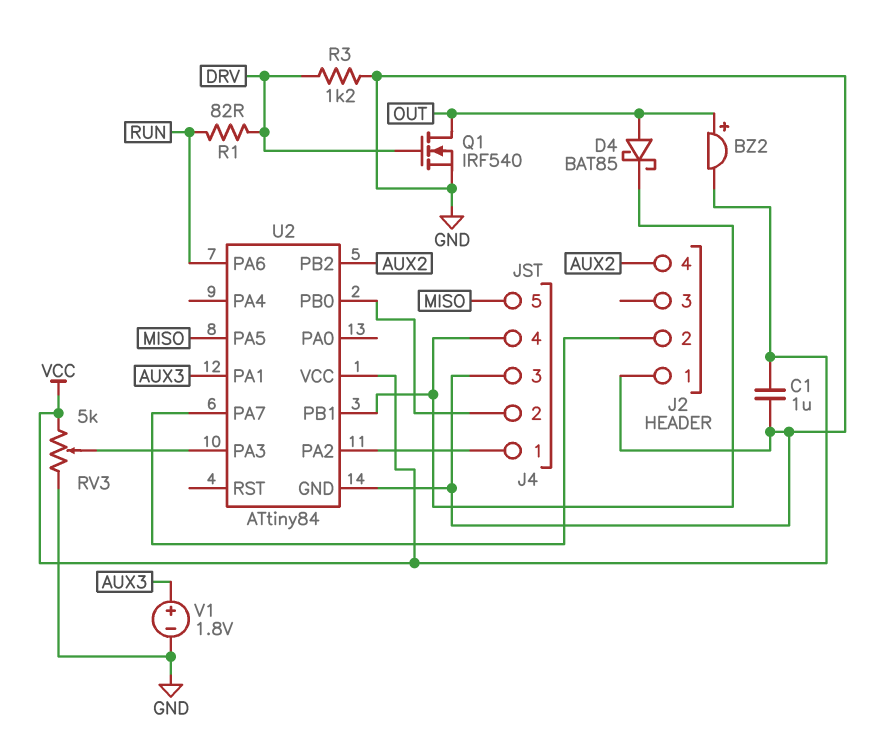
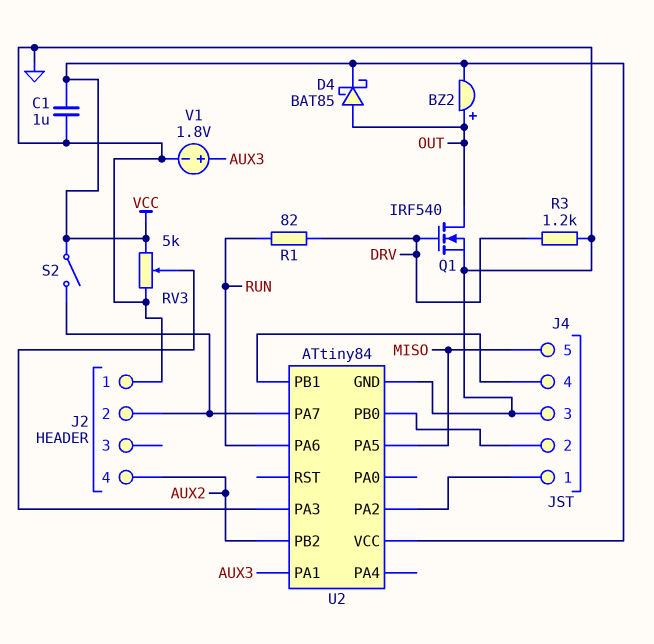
D4: schottky BAT85 (A OUT, K J4/4) -> schottky BAT85 (A OUT, K VCC)
S2: none -> switch (J2/2, VCC)

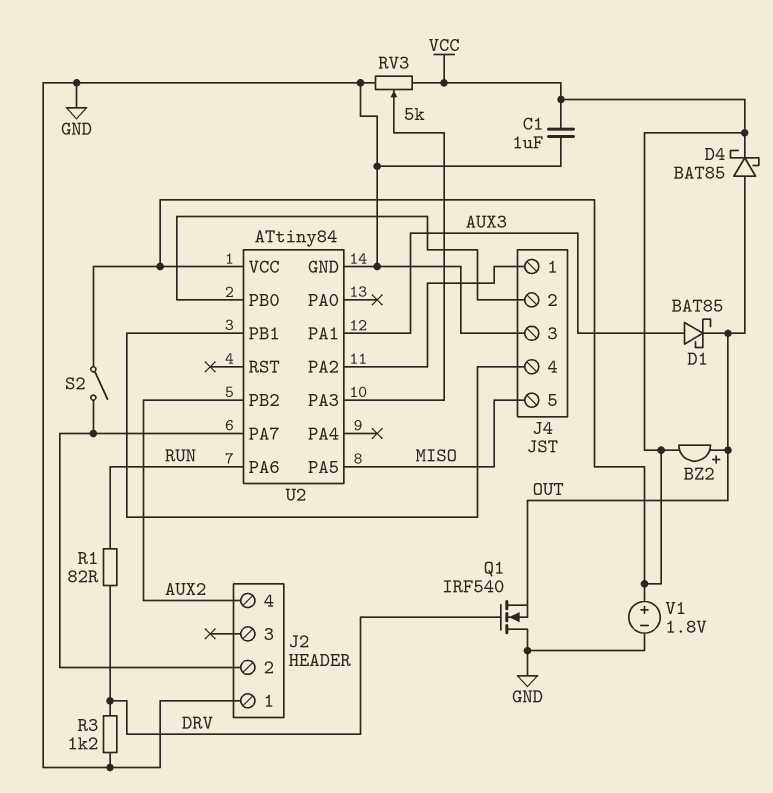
D1: none -> schottky BAT85 (A AUX3, K OUT)
Q1: NMOS IRF540 (G DRV, D OUT, S GND) -> NMOS IRF540 (G DRV, D GND, S OUT)
V1: 1.8V (plus AUX3, minus GND) -> 1.8V (plus VCC, minus GND)

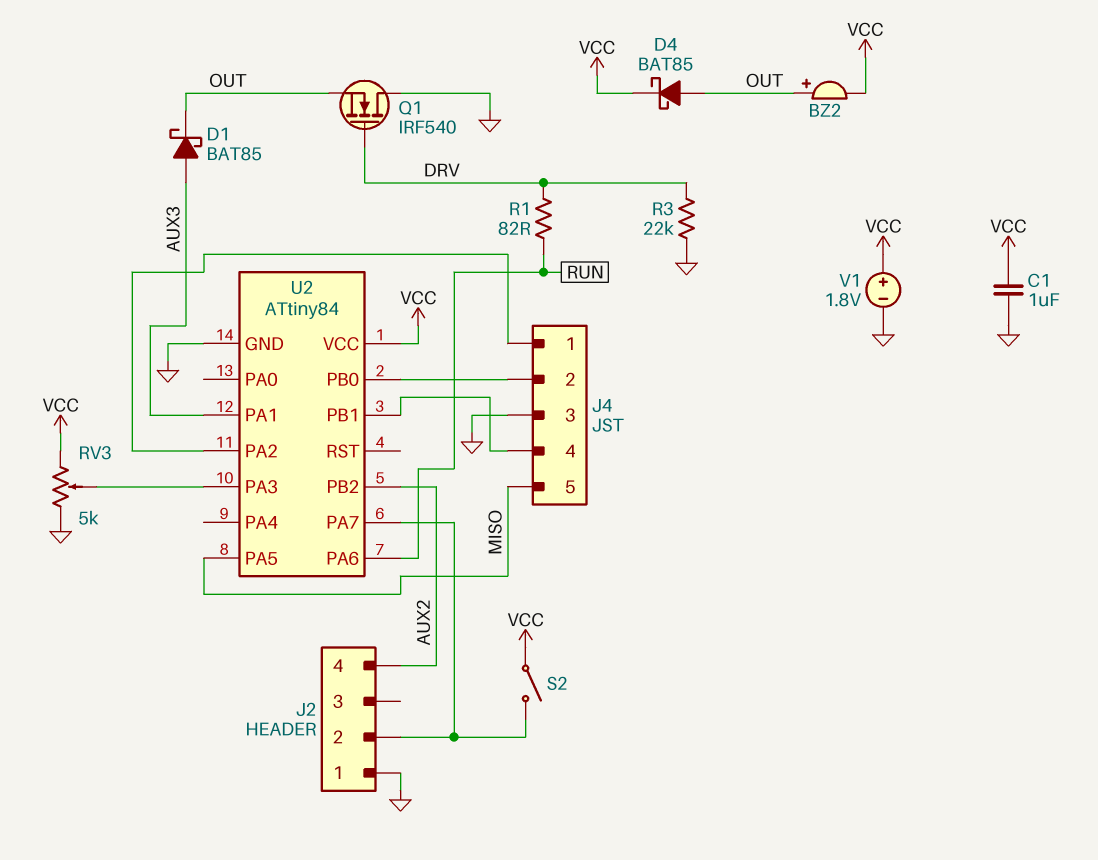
R3: 1.2k (DRV, GND) -> 22k (DRV, GND)

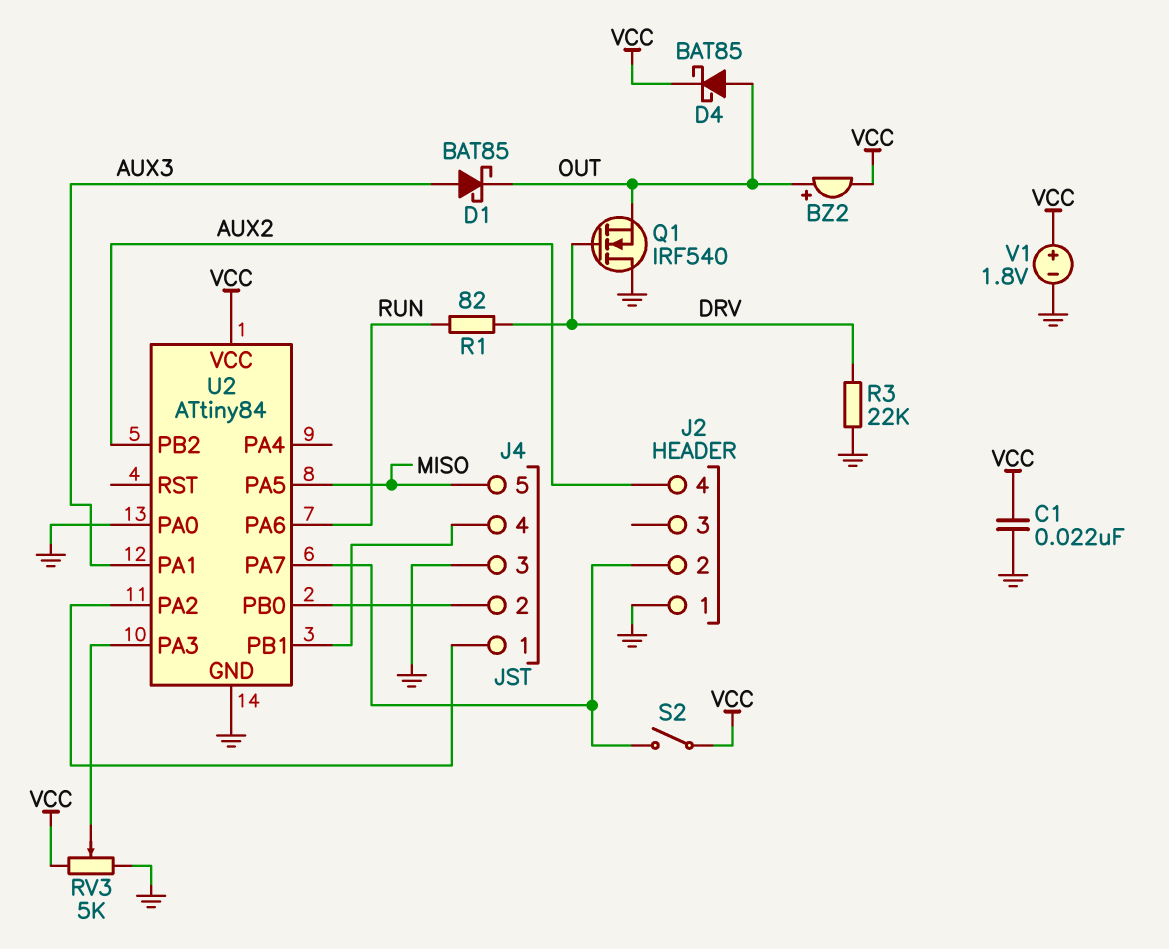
C1: 1uF (GND, VCC) -> 22nF (GND, VCC)
U2 pin PA0: none -> GND

